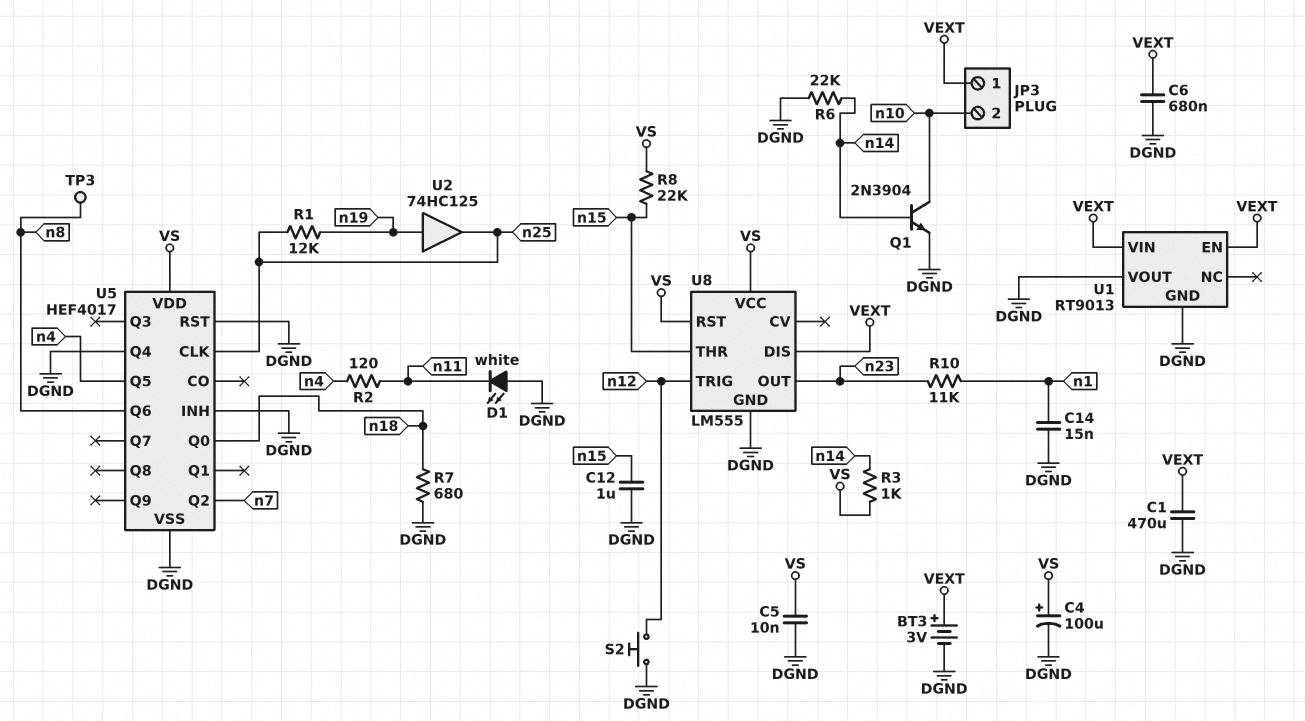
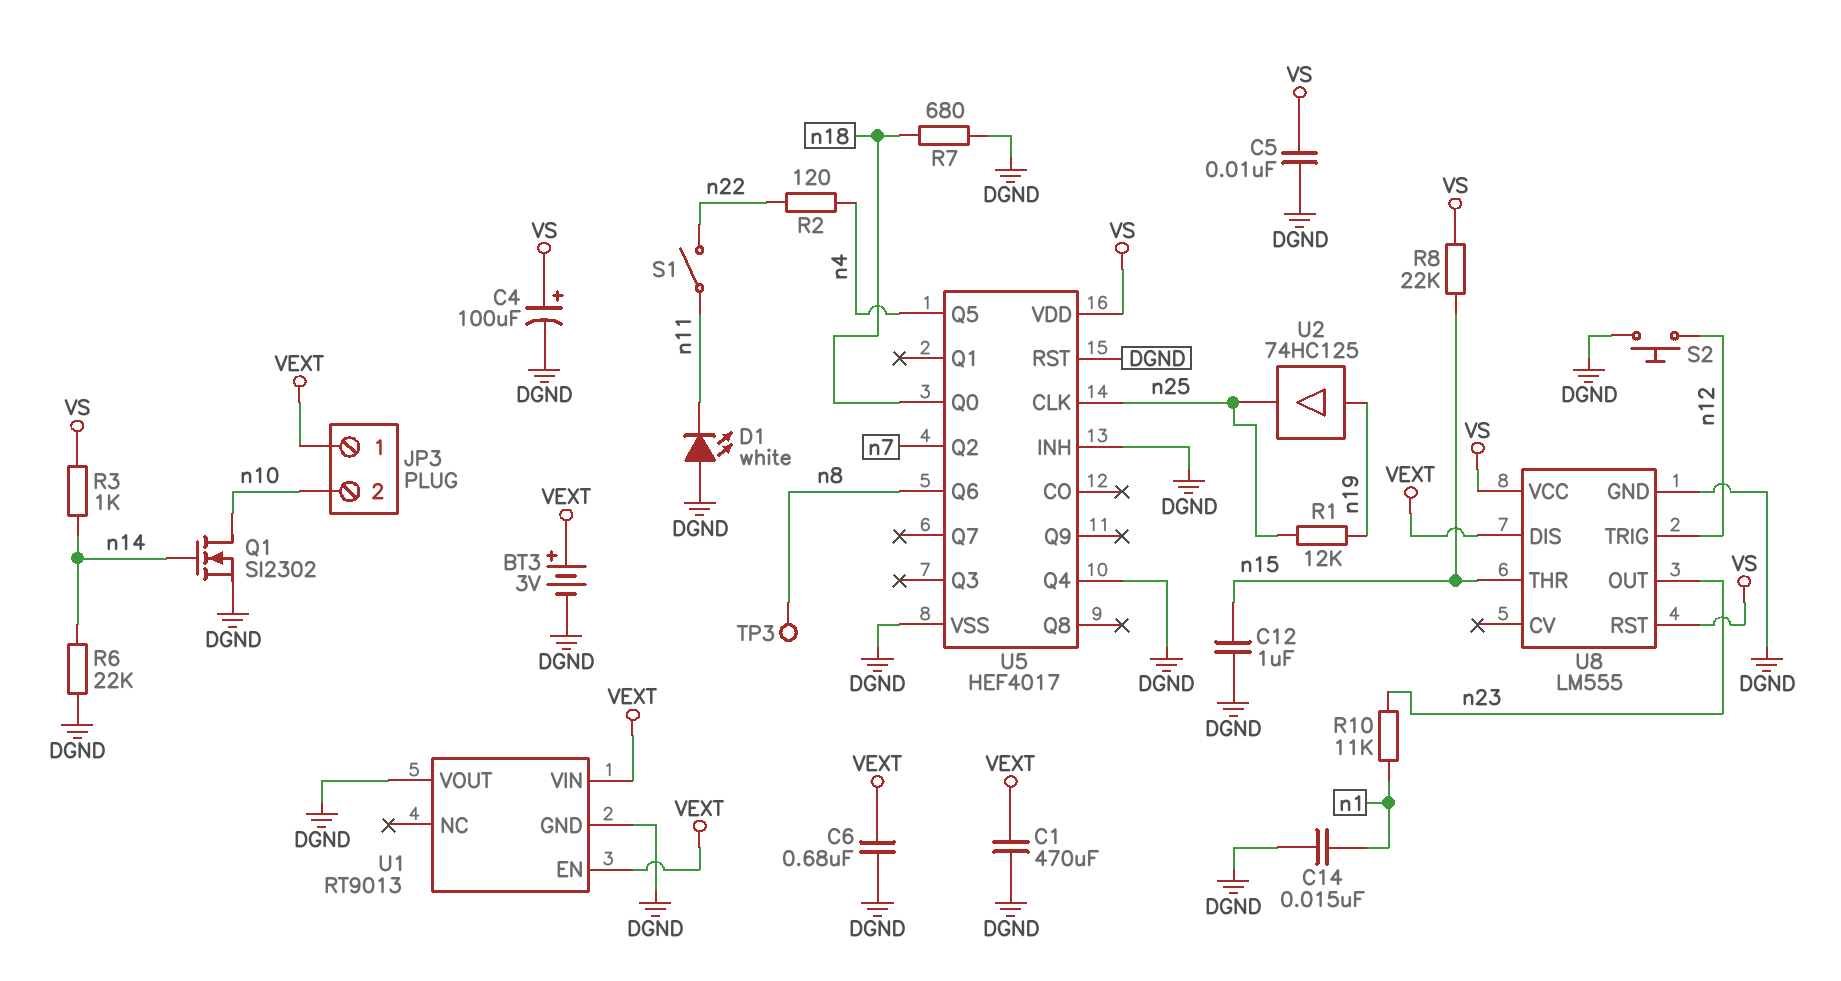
Q1: NPN 2N3904 (B n14, C n10, E DGND) -> NMOS SI2302 (G n14, D n10, S DGND)
R2: 120 (n4, n11) -> 120 (n4, n22)
S1: none -> switch (n11, n22)

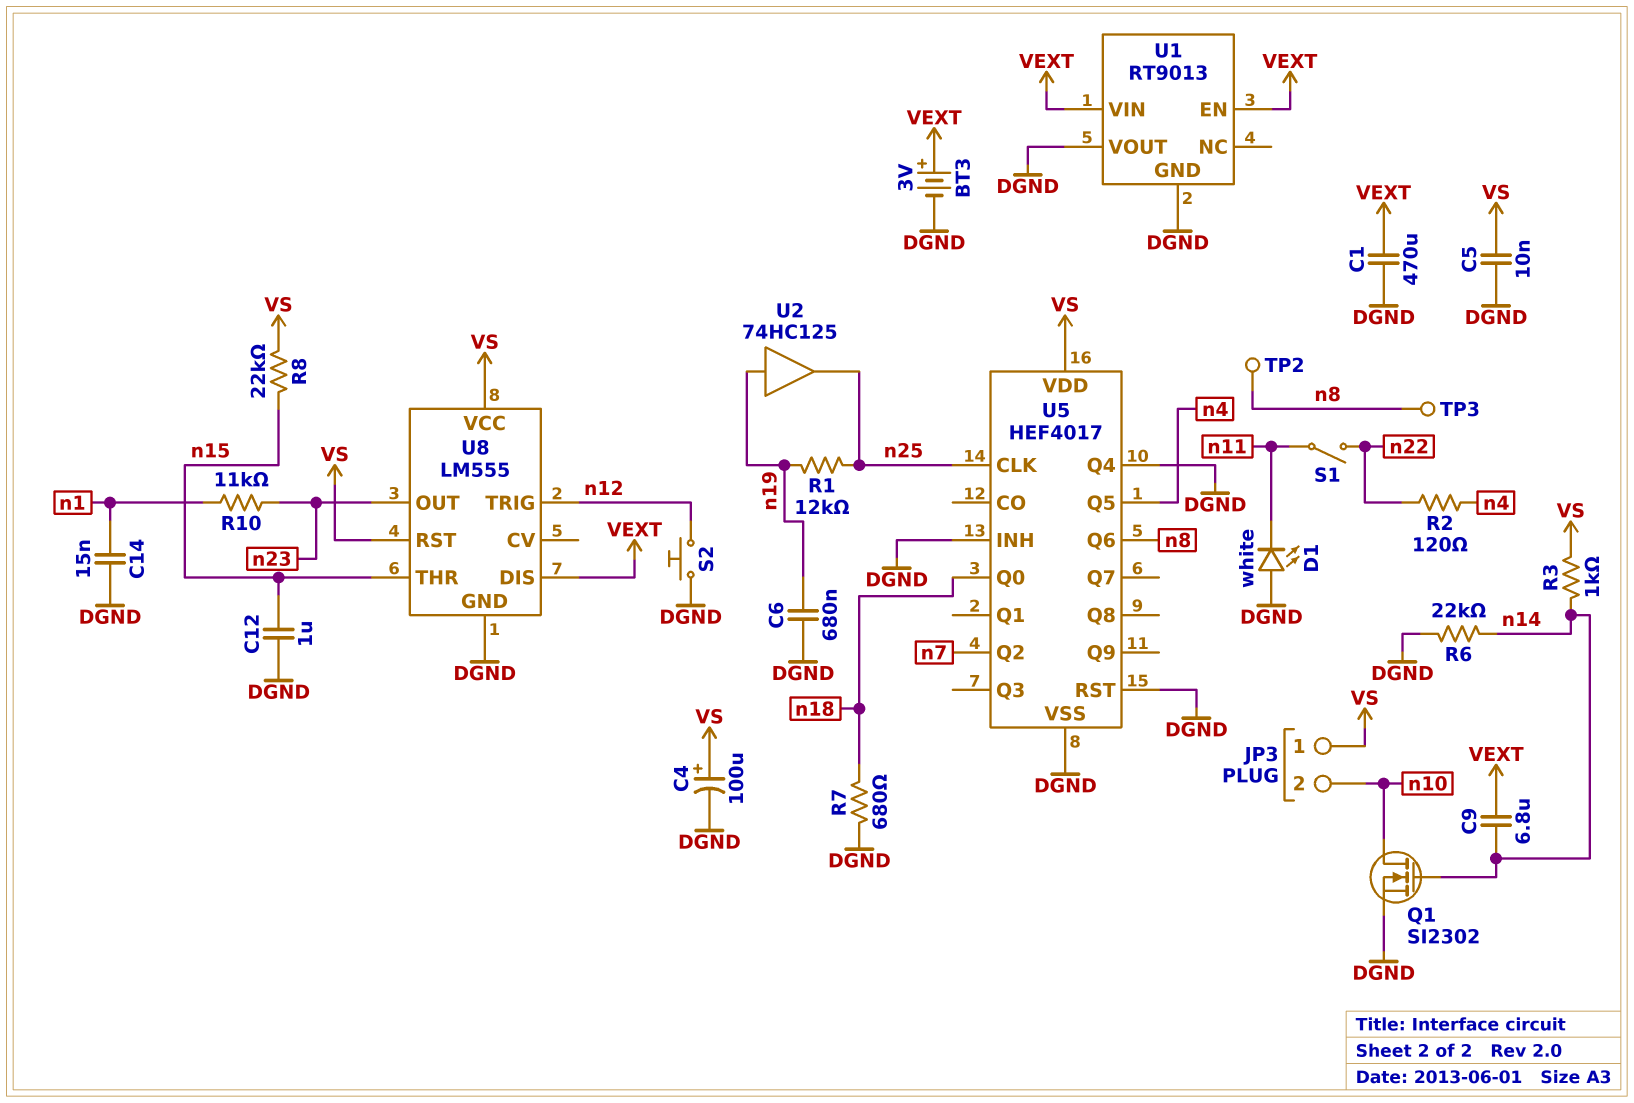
C6: 680nF (DGND, VEXT) -> 680nF (DGND, n19)
C9: none -> 6.8uF (VEXT, n14)
JP3 pin 1: VEXT -> VS
TP2: none -> test point (n8)

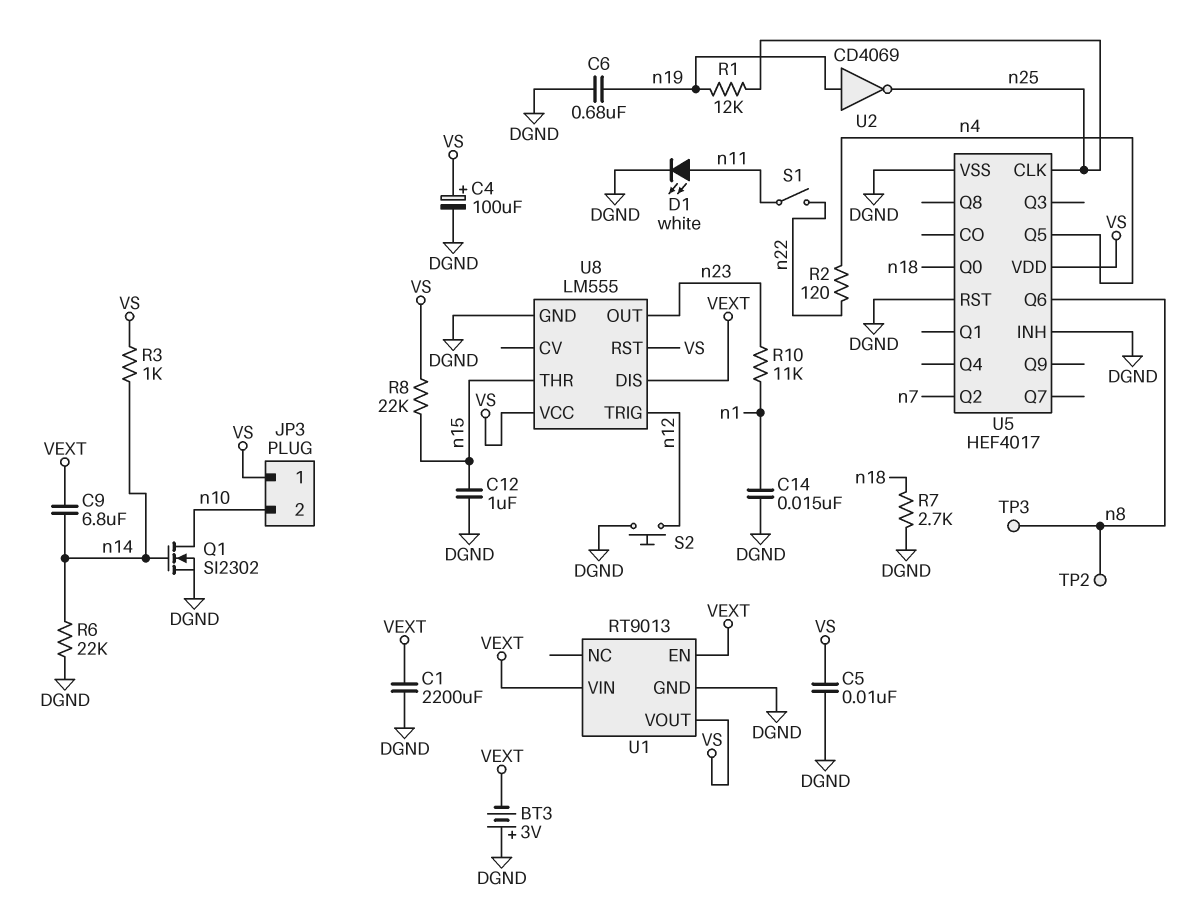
BT3: 3V (plus VEXT, minus DGND) -> 3V (plus DGND, minus VEXT)
C1: 470uF (DGND, VEXT) -> 2200uF (DGND, VEXT)
D1: LED white (A DGND, K n11) -> LED white (A n11, K DGND)
R7: 680 (DGND, n18) -> 2.7k (DGND, n18)
U1 pin VOUT: DGND -> VS
U2: buffer 74HC125 (in n19, out n25) -> NOT CD4069 (in n19, out n25)
U5 pin Q4: DGND -> none

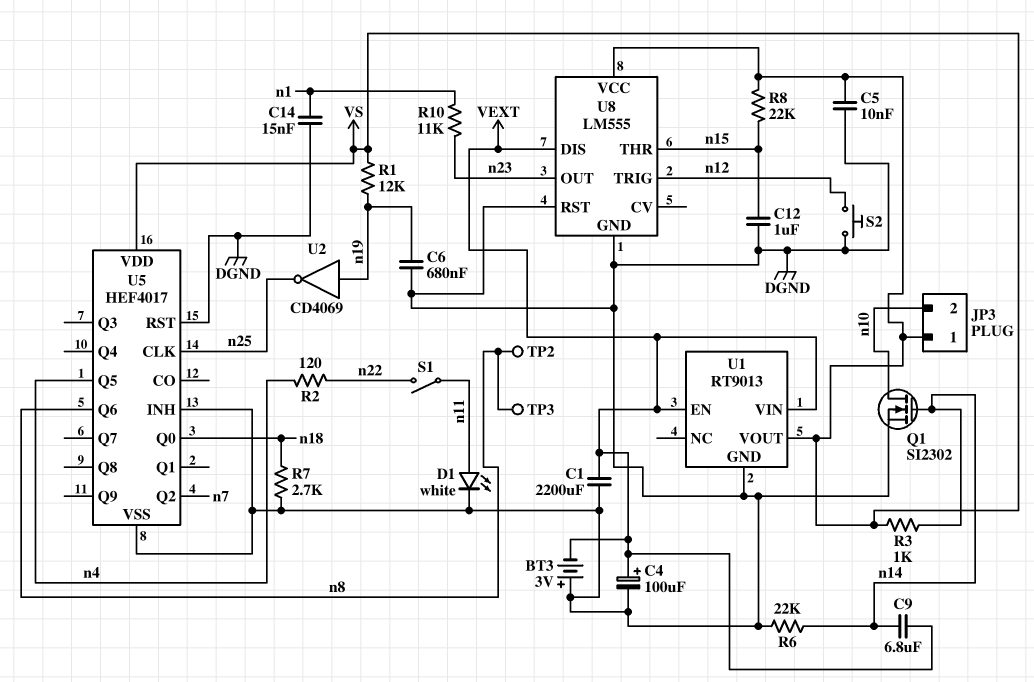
C4: 100uF (plus VS, minus DGND) -> 100uF (plus VEXT, minus DGND)
R1: 12k (n19, n25) -> 12k (VS, n19)
U8 pin RST: VS -> DGND

